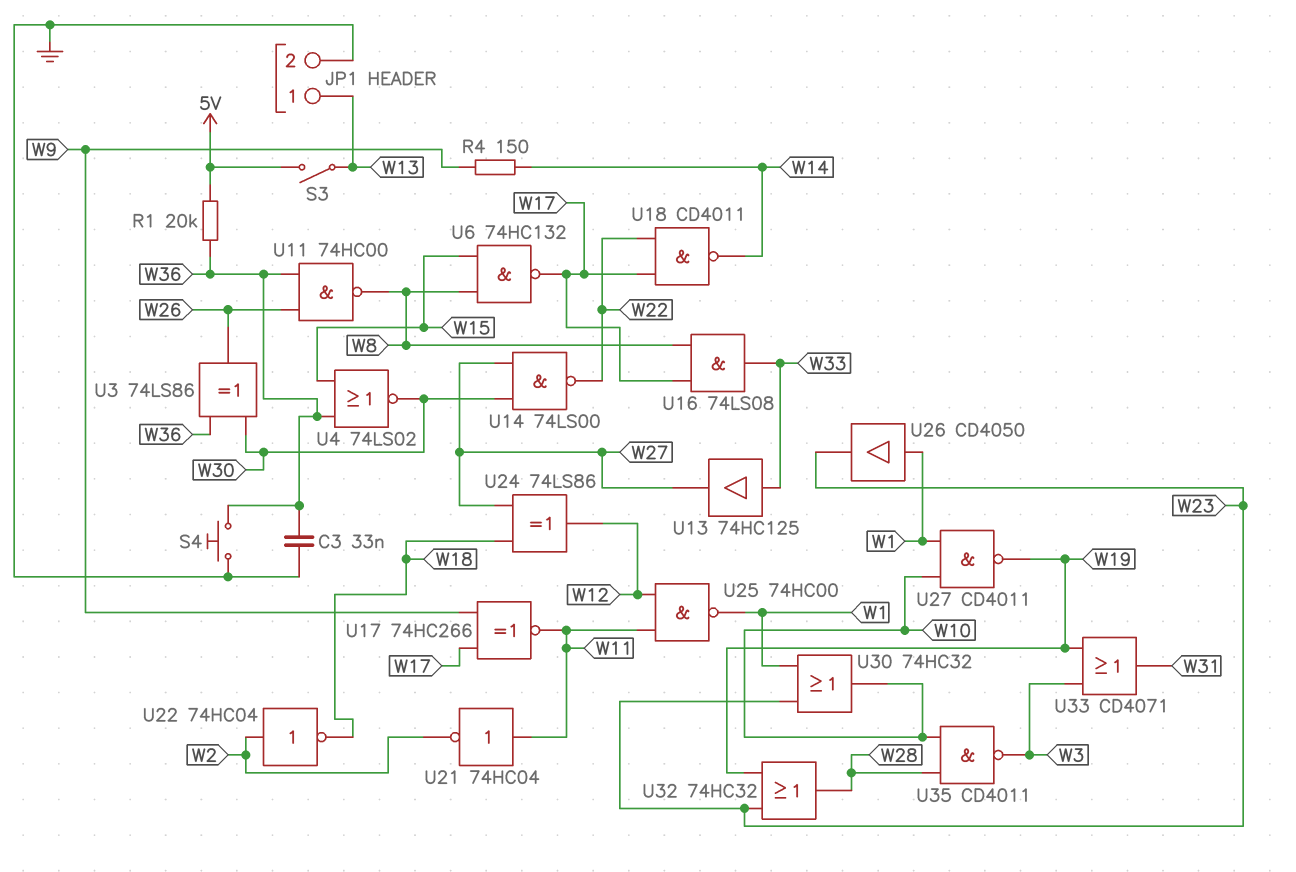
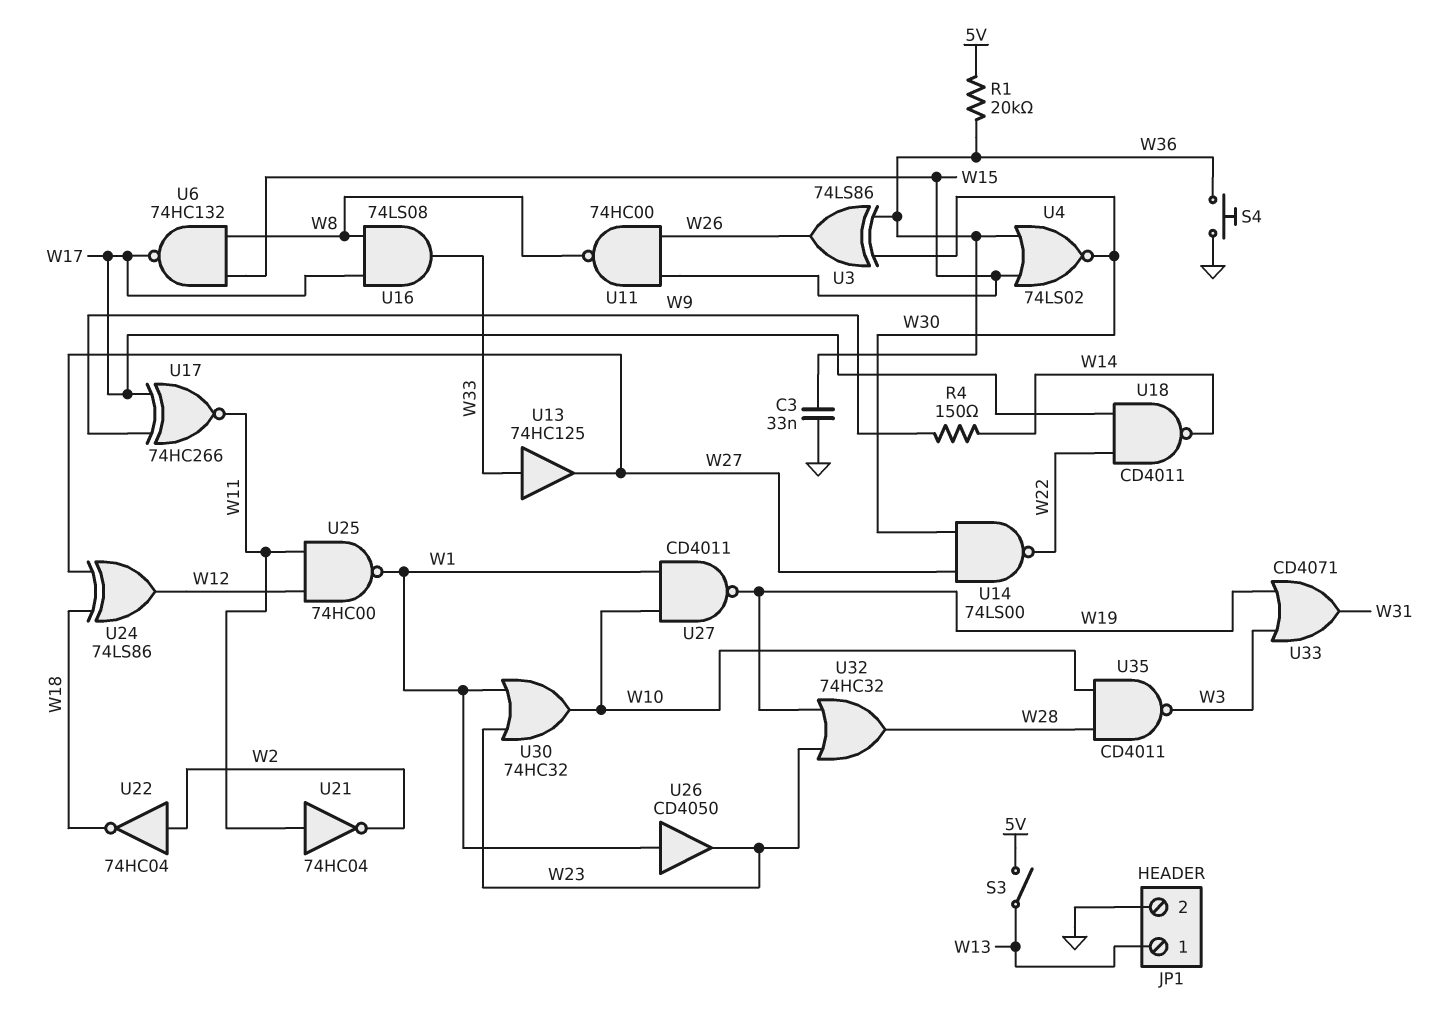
U11: NAND 74HC00 (in W26, in W36, out W8) -> NAND 74HC00 (in W15, in W26, out W8)

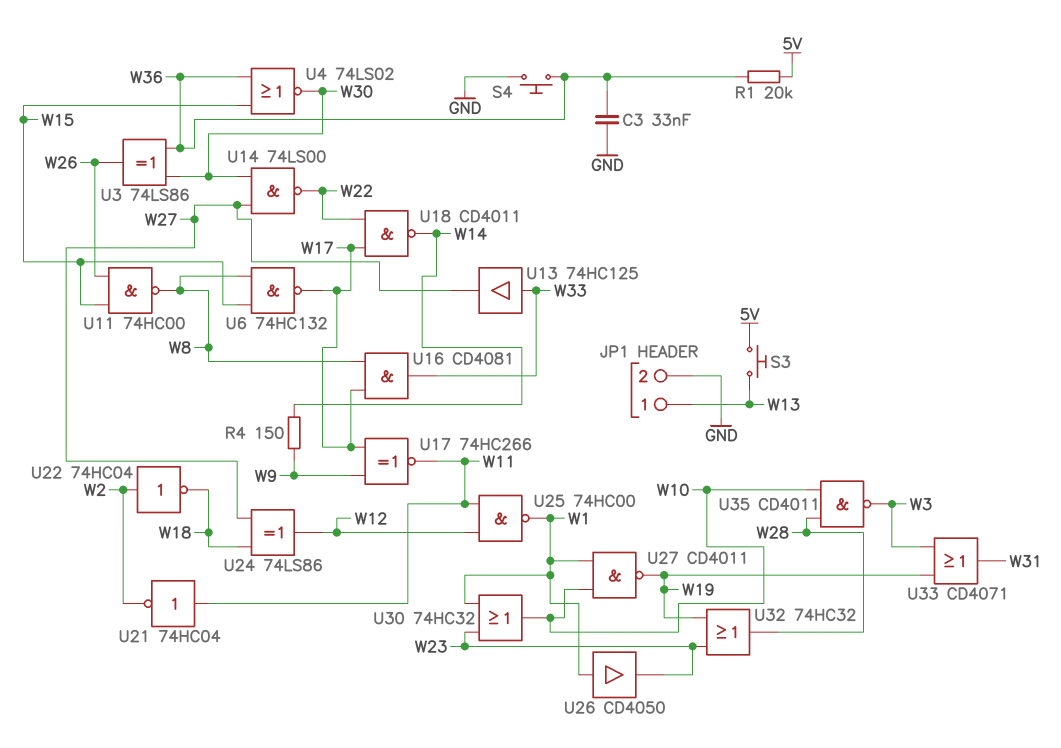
S3: switch (5V, W13) -> button (5V, W13)
U16: AND 74LS08 (in W8, in W17, out W33) -> AND CD4081 (in W8, in W17, out W33)

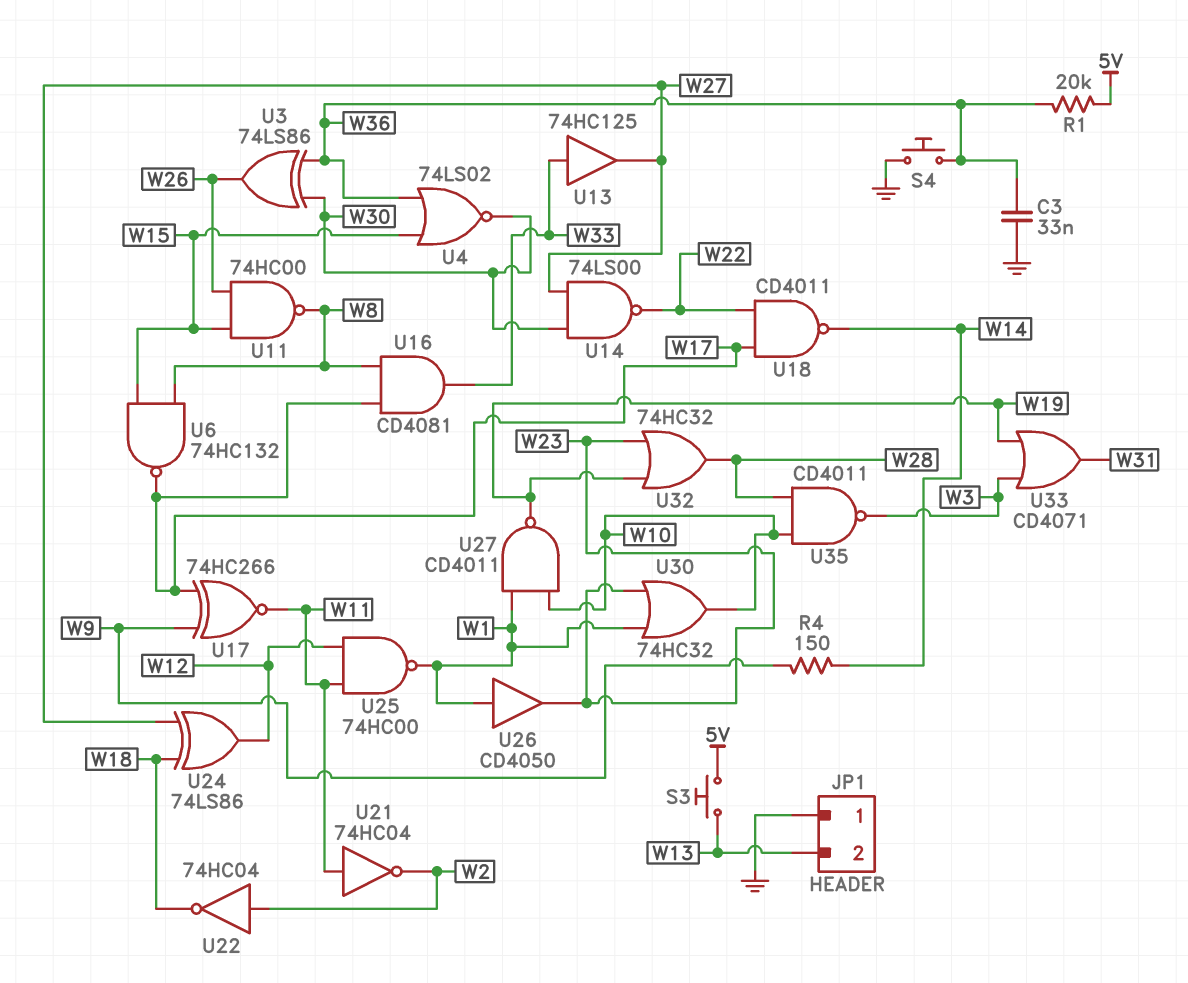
JP1 pin 1: W13 -> GND
JP1 pin 2: GND -> W13

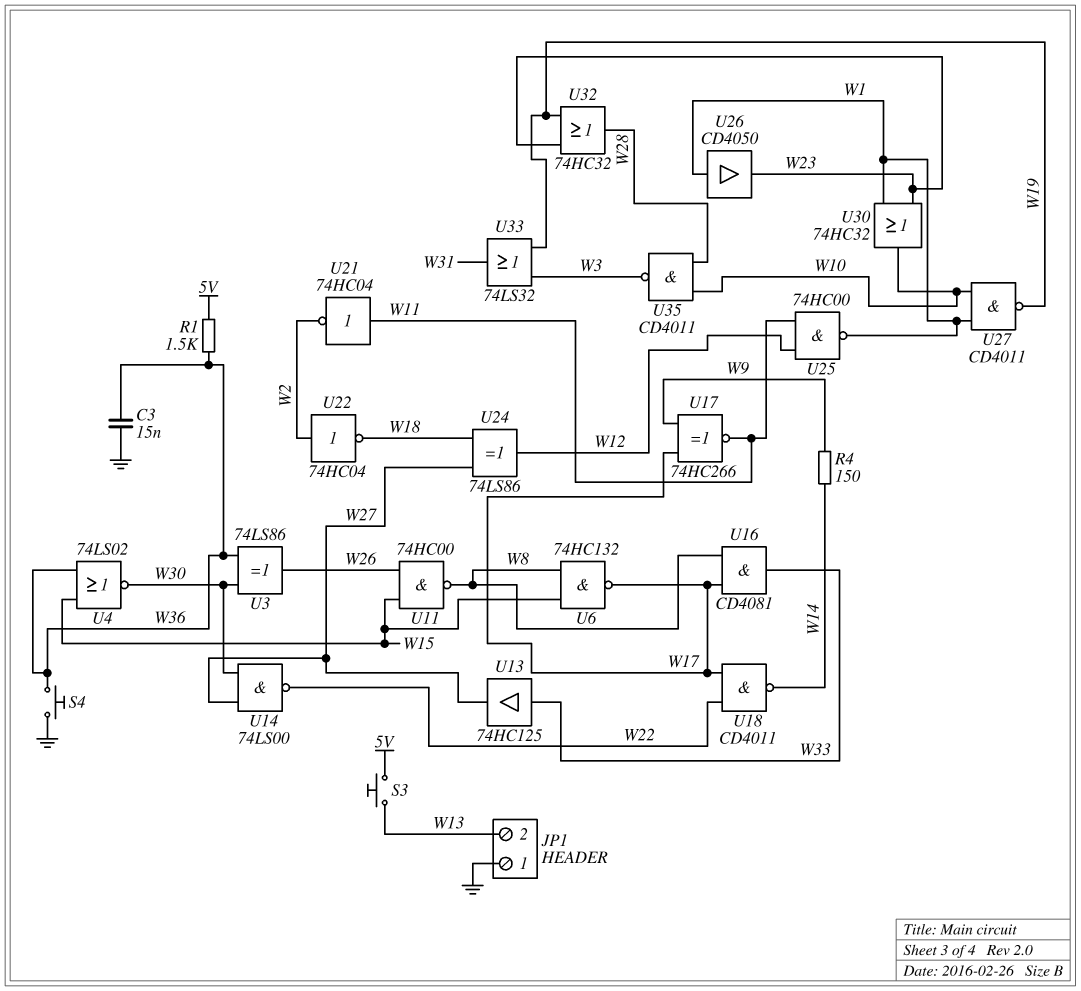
C3: 33nF (GND, W36) -> 15nF (GND, W36)
R1: 20k (5V, W36) -> 1.5k (5V, W36)
U33: OR CD4071 (in W3, in W19, out W31) -> OR 74LS32 (in W3, in W19, out W31)

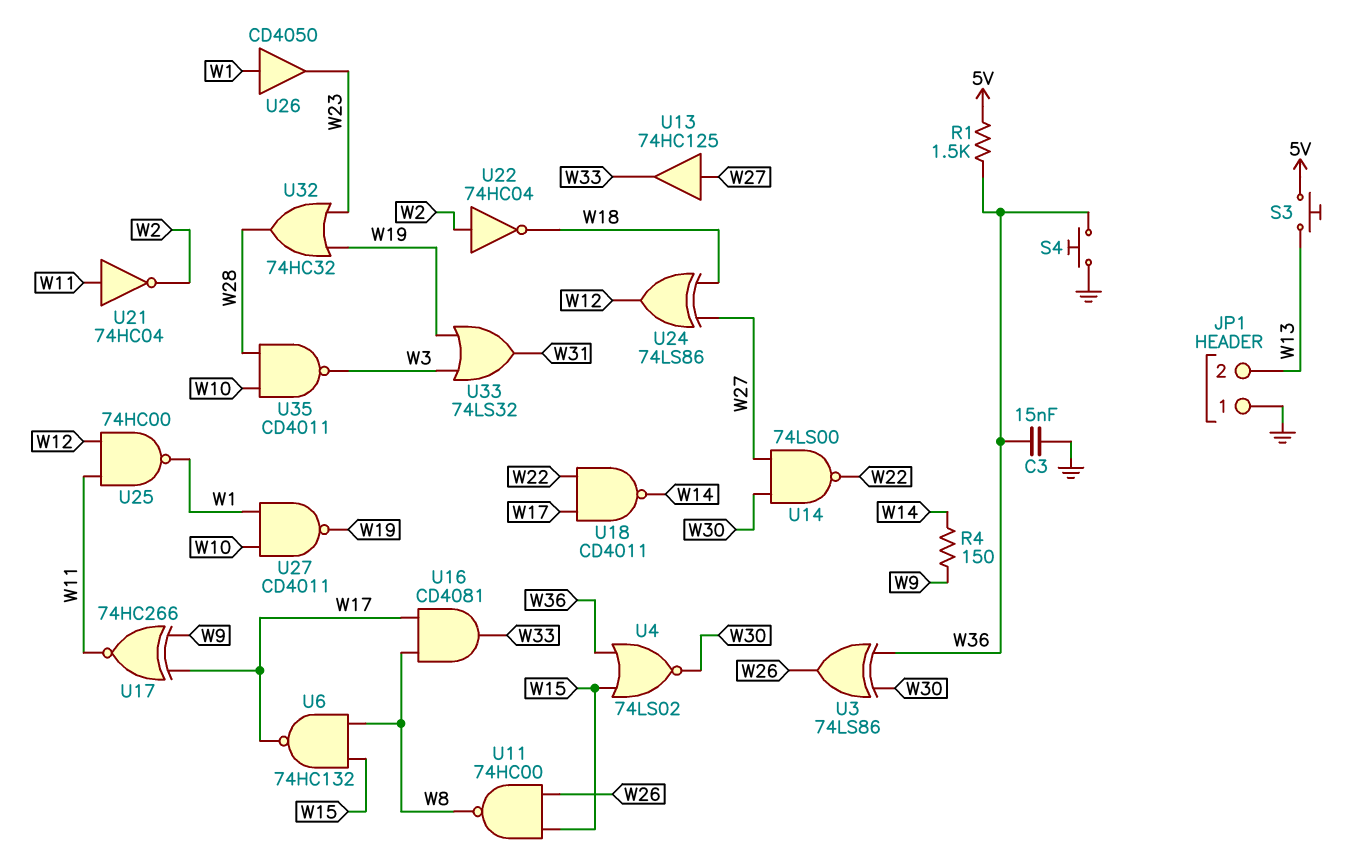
U13: buffer 74HC125 (in W33, out W27) -> buffer 74HC125 (in W27, out W33)
U30: OR 74HC32 (in W1, in W23, out W10) -> none

